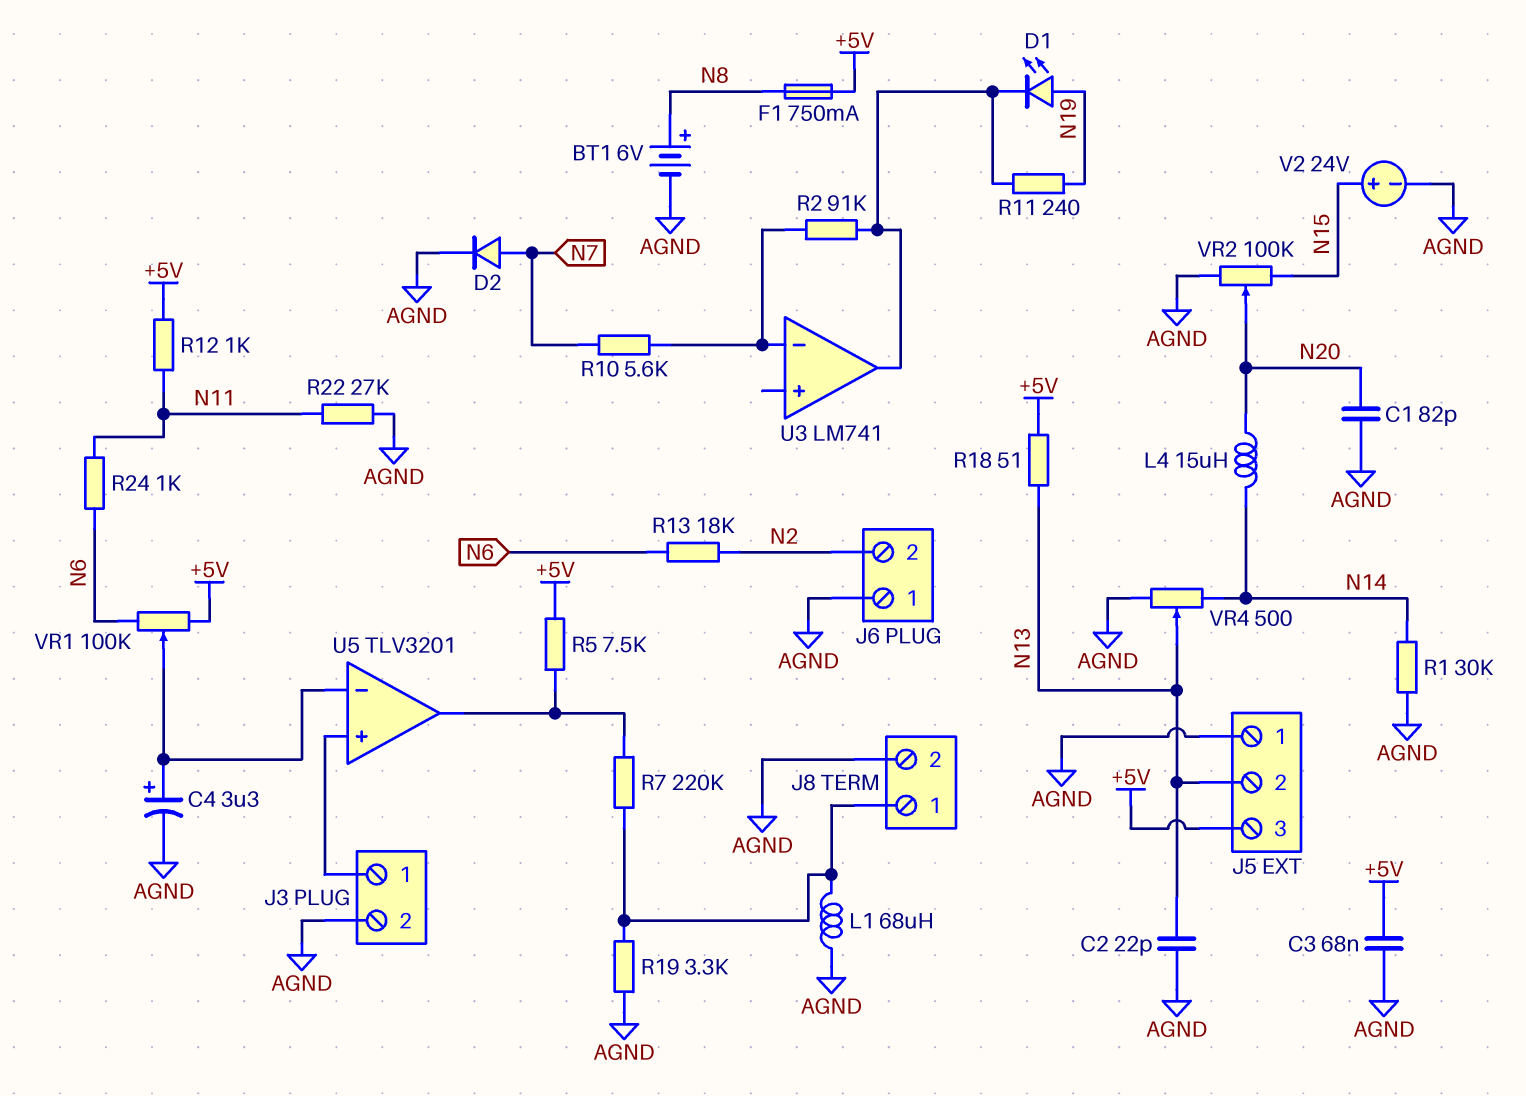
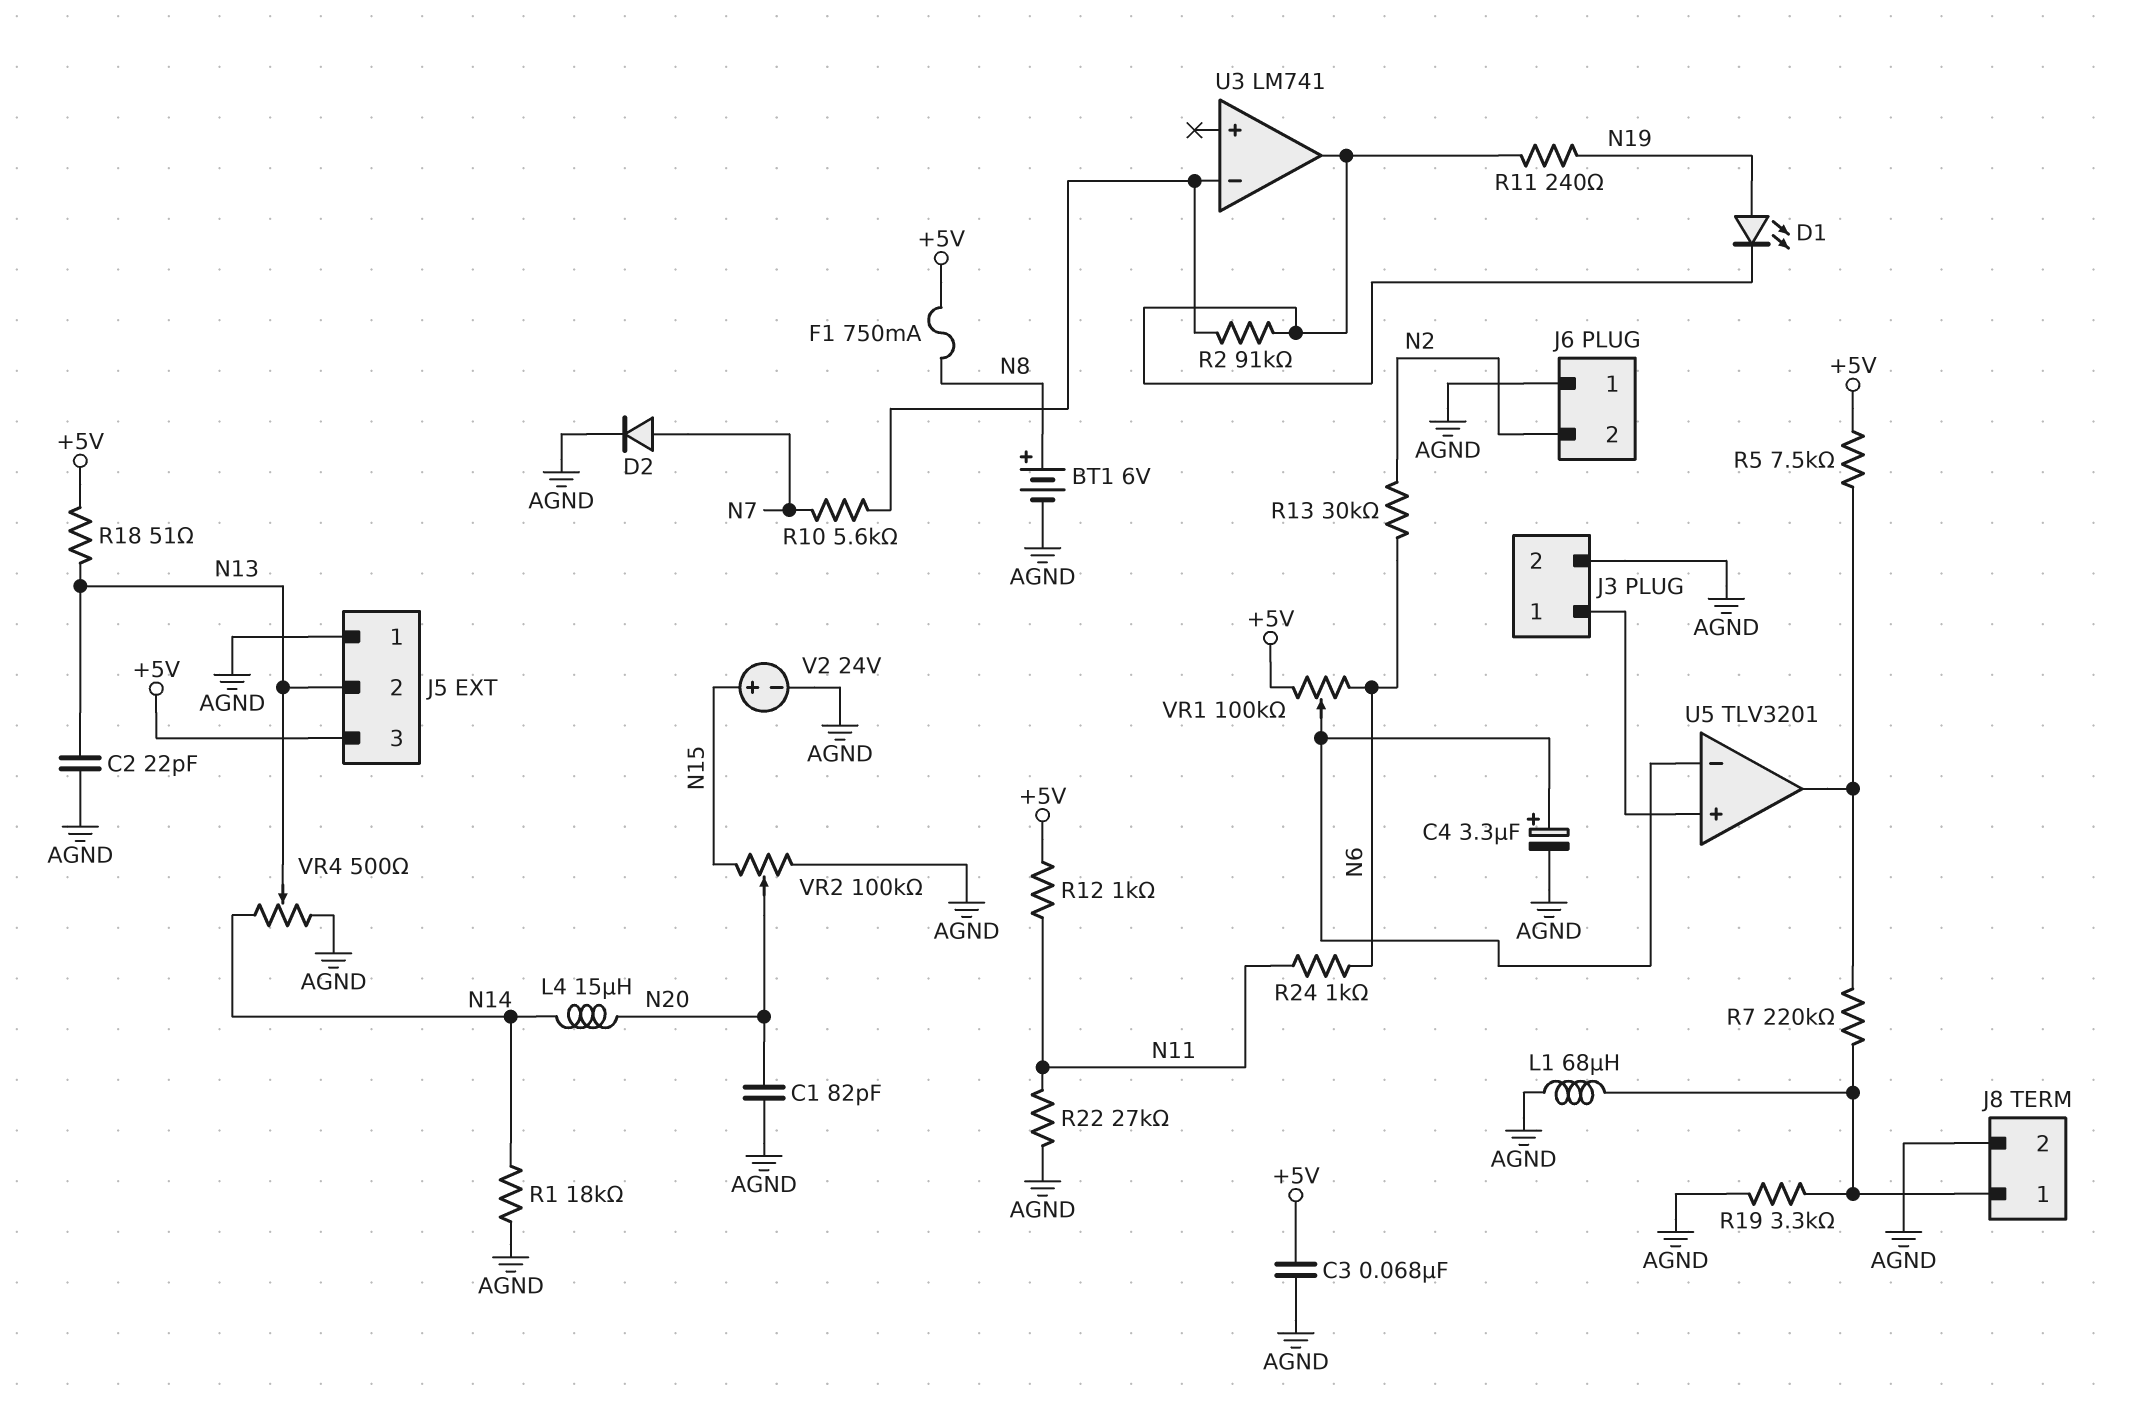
R1: 30k (AGND, N14) -> 18k (AGND, N14)
R13: 18k (N2, N6) -> 30k (N2, N6)

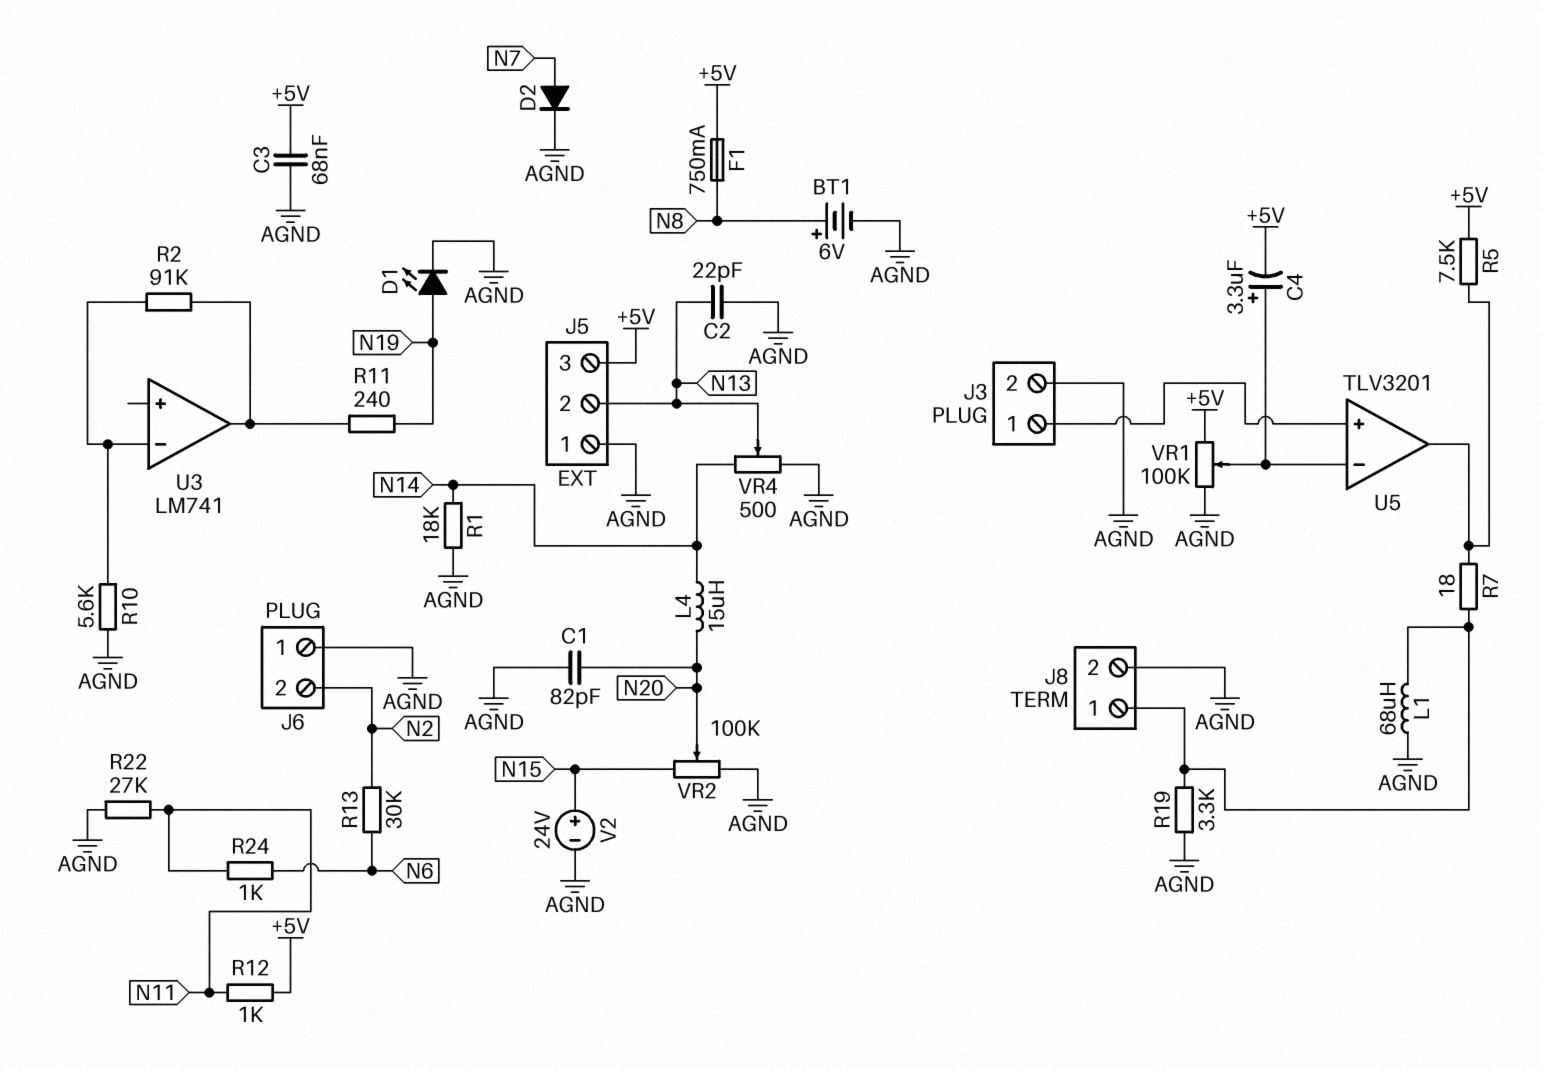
C4: 3.3uF (plus U5/in-, minus AGND) -> 3.3uF (plus U5/in-, minus +5V)
D1: LED (A N19, K U3/out) -> LED (A N19, K AGND)
R7: 220k (J8/1, U5/out) -> 18 (J8/1, U5/out)
R10: 5.6k (N7, U3/in-) -> 5.6k (AGND, U3/in-)
R18: 51 (+5V, N13) -> none
VR1: 100k (+5V, N6, wiper U5/in-) -> 100k (+5V, AGND, wiper U5/in-)

